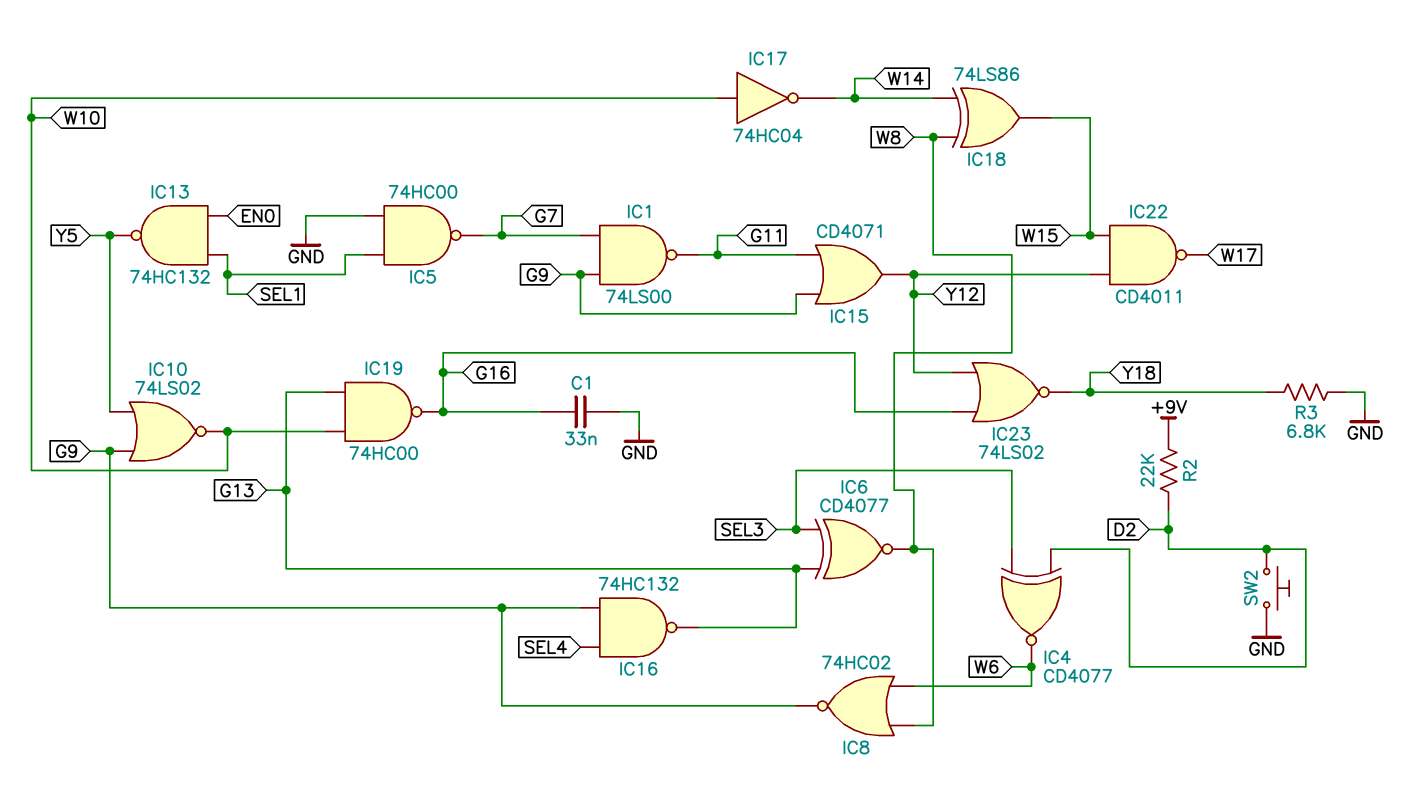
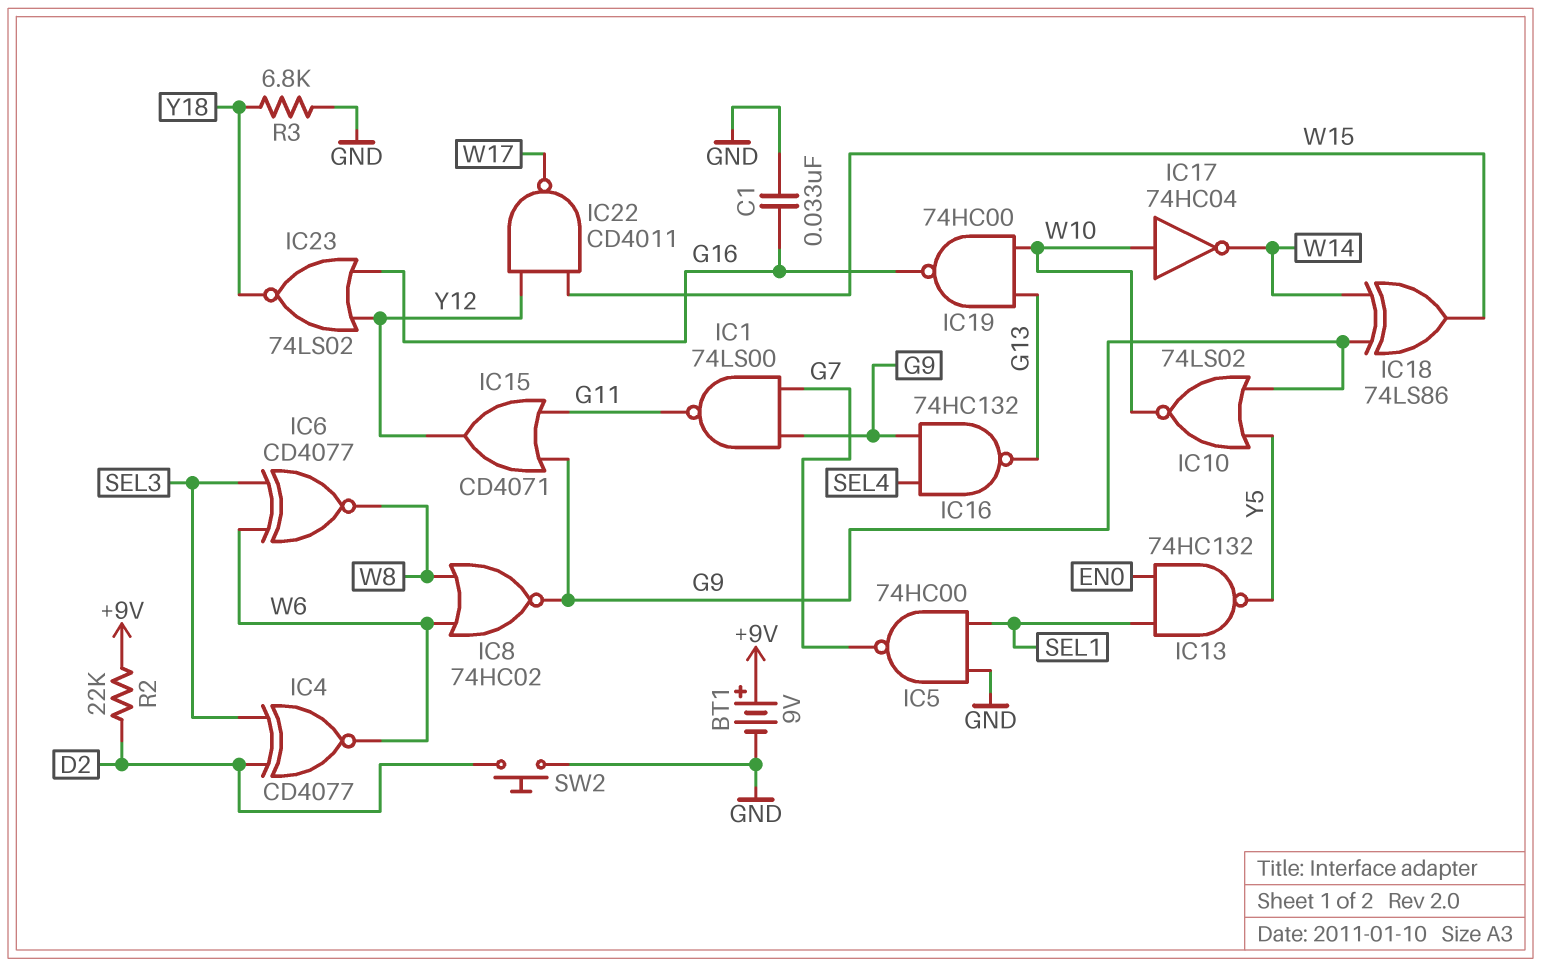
BT1: none -> 9V (plus +9V, minus GND)
IC6: XNOR CD4077 (in G13, in SEL3, out W8) -> XNOR CD4077 (in SEL3, in W6, out W8)
IC18: XOR 74LS86 (in W8, in W14, out W15) -> XOR 74LS86 (in G9, in W14, out W15)

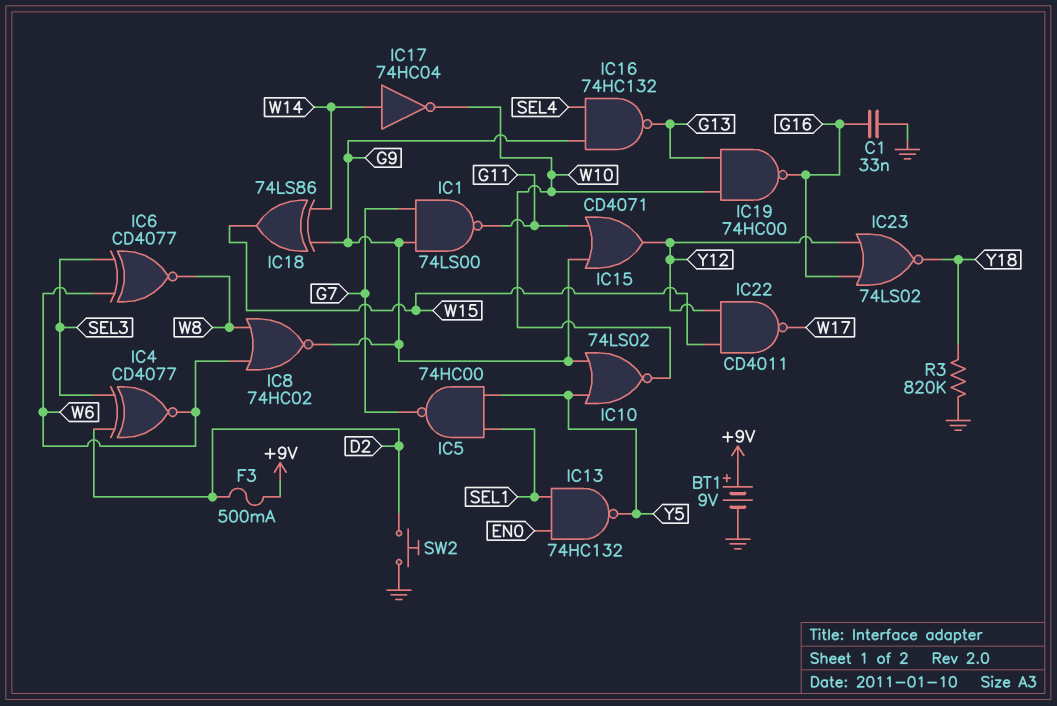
F3: none -> 500mA (+9V, D2)
IC5: NAND 74HC00 (in GND, in SEL1, out G7) -> NAND 74HC00 (in SEL1, in Y5, out G7)
IC17: NOT 74HC04 (in W10, out W14) -> NOT 74HC04 (in W14, out W10)
R2: 22k (+9V, D2) -> none
R3: 6.8k (GND, Y18) -> 820k (GND, Y18)

